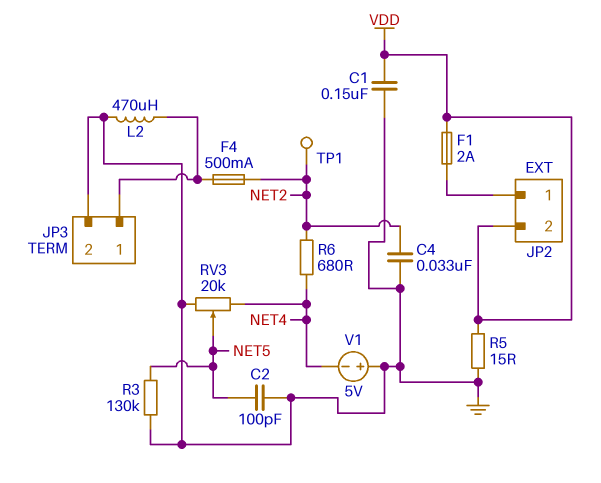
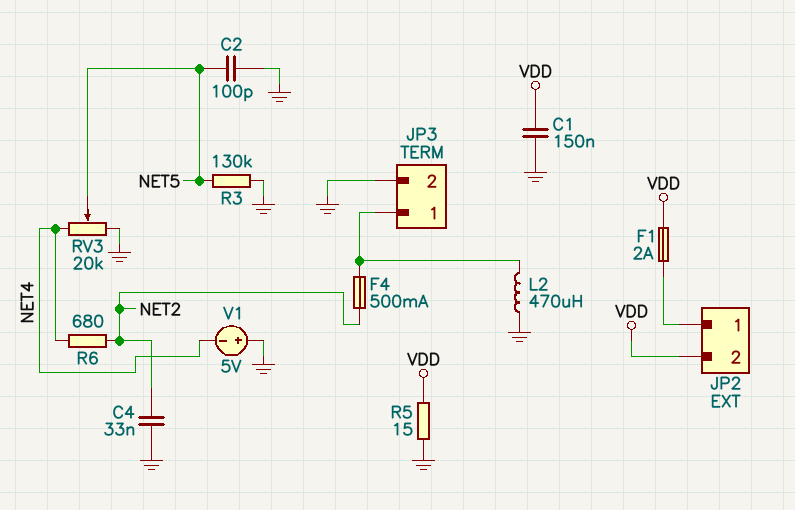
TP1: test point (NET2) -> none

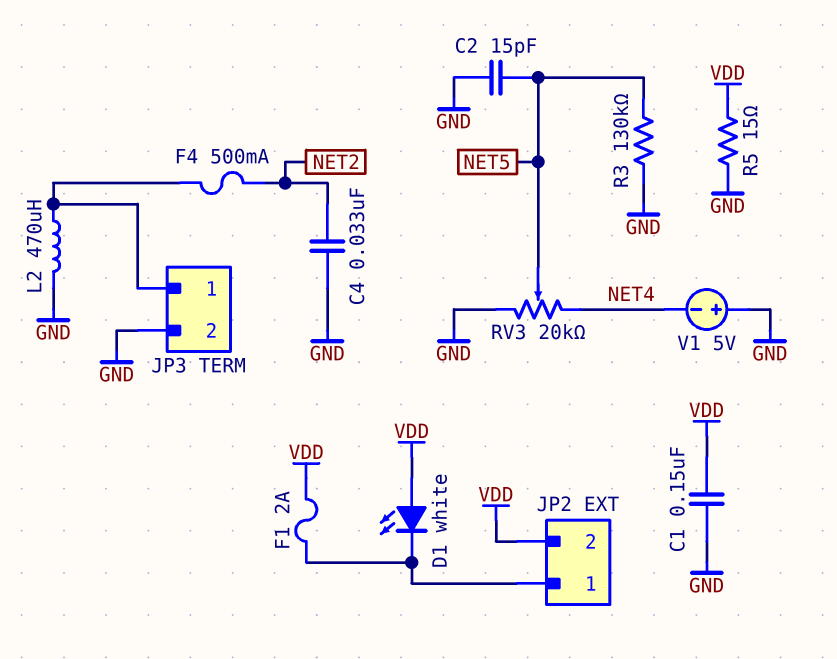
C2: 100pF (GND, NET5) -> 15pF (GND, NET5)
D1: none -> LED white (A VDD, K JP2/1)
R6: 680 (NET2, NET4) -> none

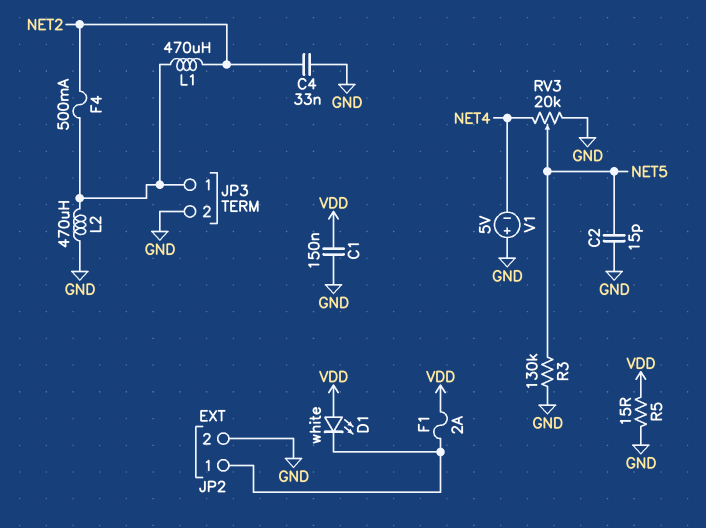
JP2 pin 2: VDD -> GND
L1: none -> 470uH (JP3/1, NET2)

